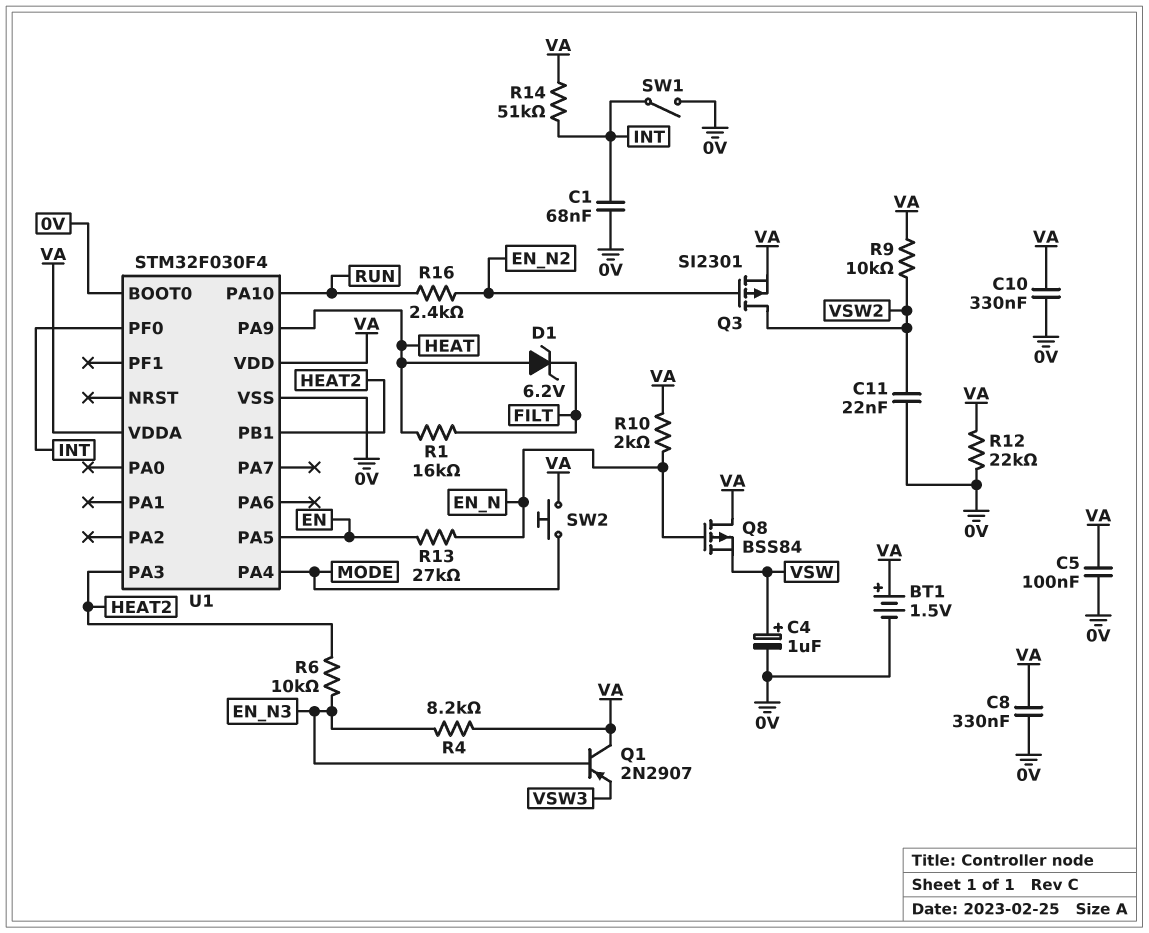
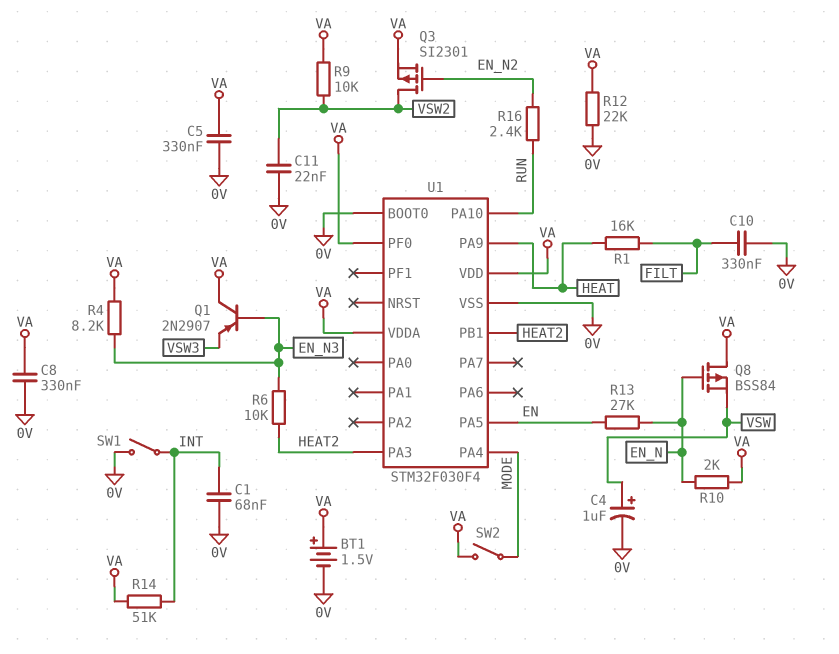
C5: 100nF (0V, VA) -> 330nF (0V, VA)
C10: 330nF (0V, VA) -> 330nF (0V, FILT)
D1: zener 6.2V (A HEAT, K FILT) -> none
SW2: button (MODE, VA) -> switch (MODE, VA)
U1 pin PF0: INT -> VA

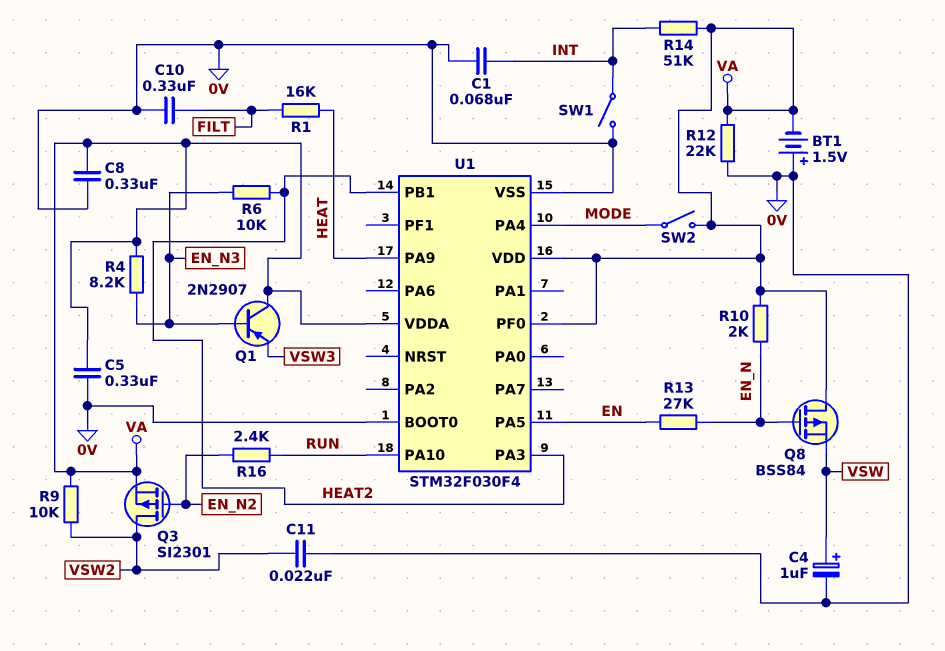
BT1: 1.5V (plus VA, minus 0V) -> 1.5V (plus 0V, minus VA)

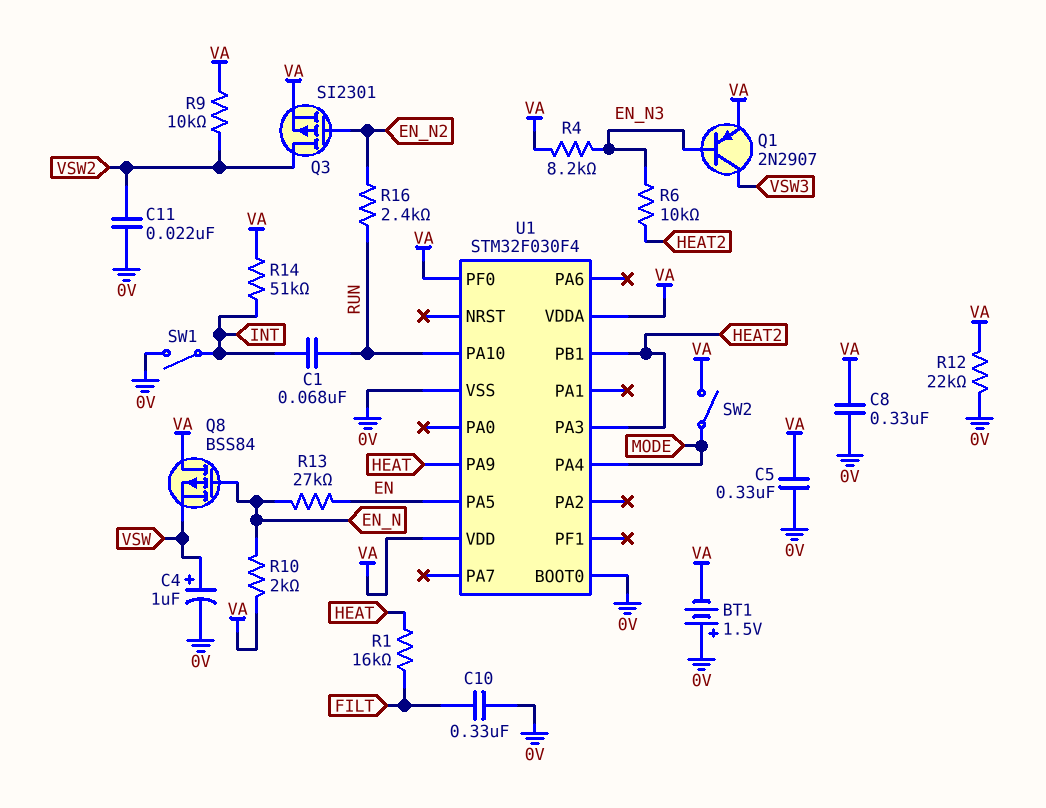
C1: 68nF (0V, INT) -> 68nF (INT, RUN)
Q1: PNP 2N2907 (B EN_N3, C VA, E VSW3) -> PNP 2N2907 (B EN_N3, C VSW3, E VA)

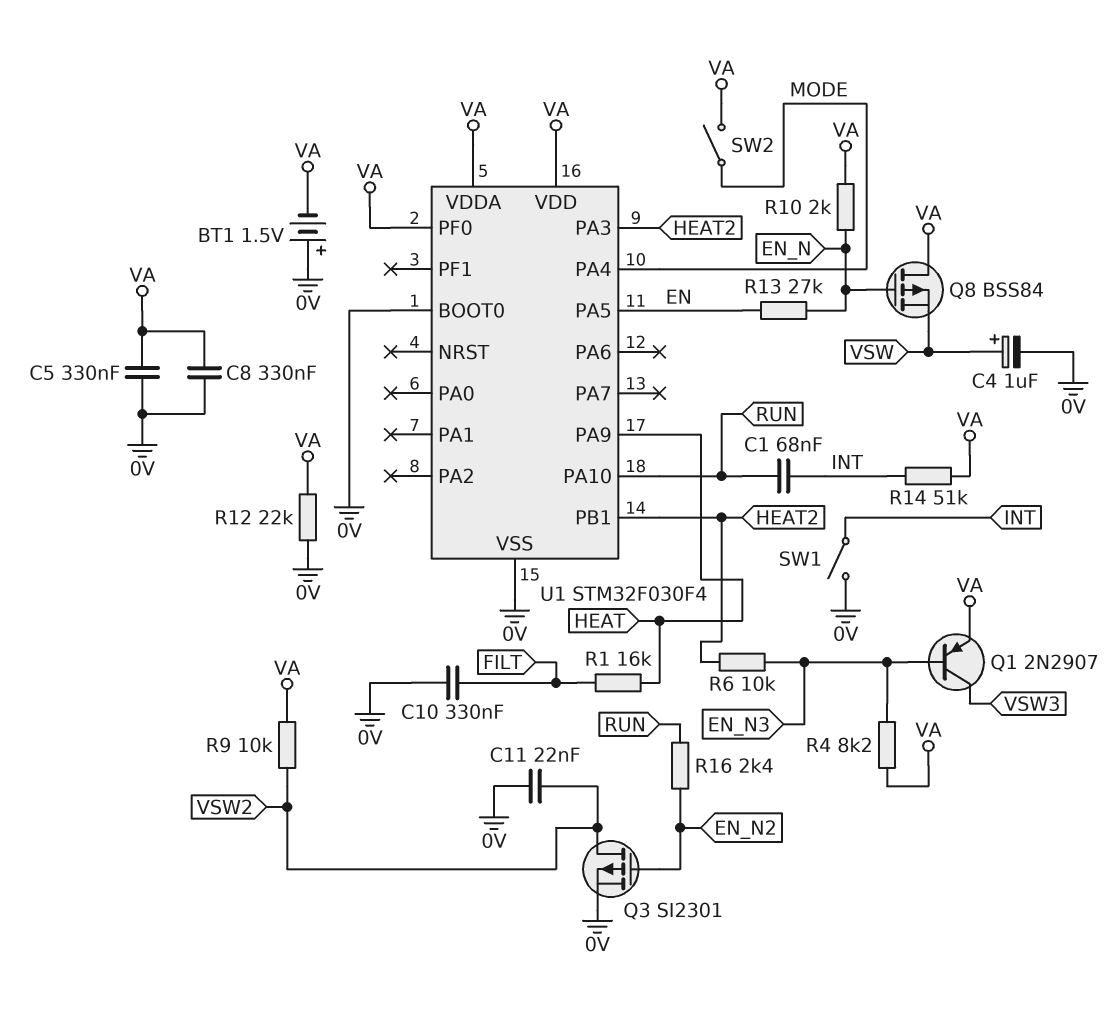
Q3: PMOS SI2301 (G EN_N2, D VSW2, S VA) -> PMOS SI2301 (G EN_N2, D VSW2, S 0V)

